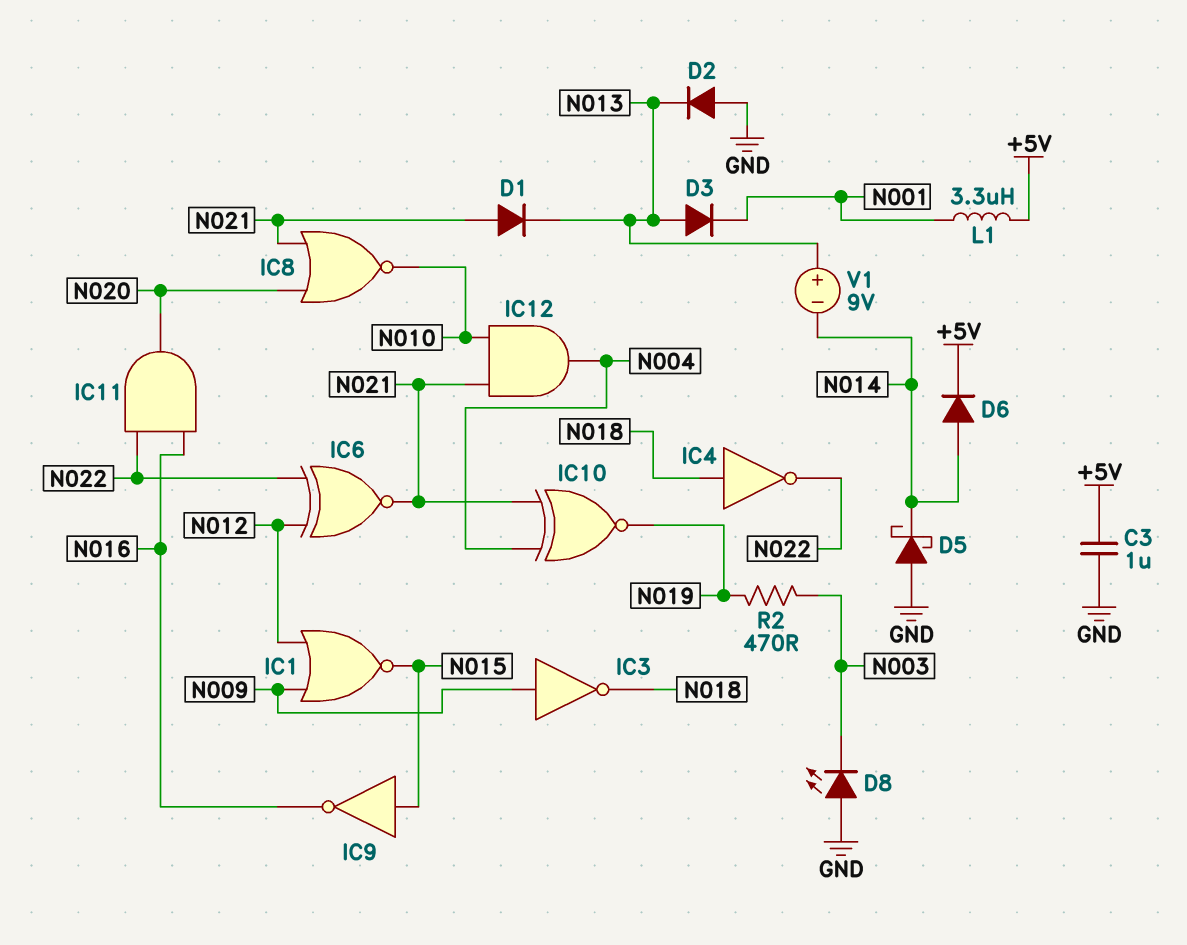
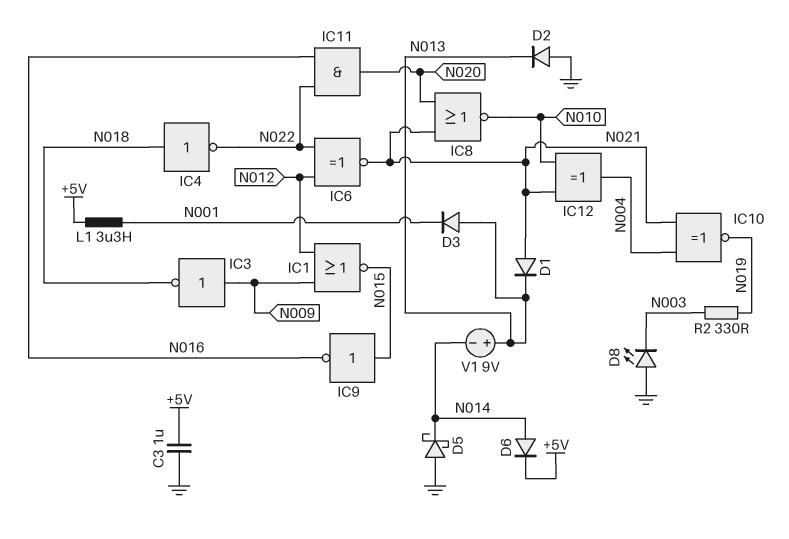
IC12: AND (in N010, in N021, out N004) -> XOR (in N010, in N021, out N004)
R2: 470 (N003, N019) -> 330 (N003, N019)

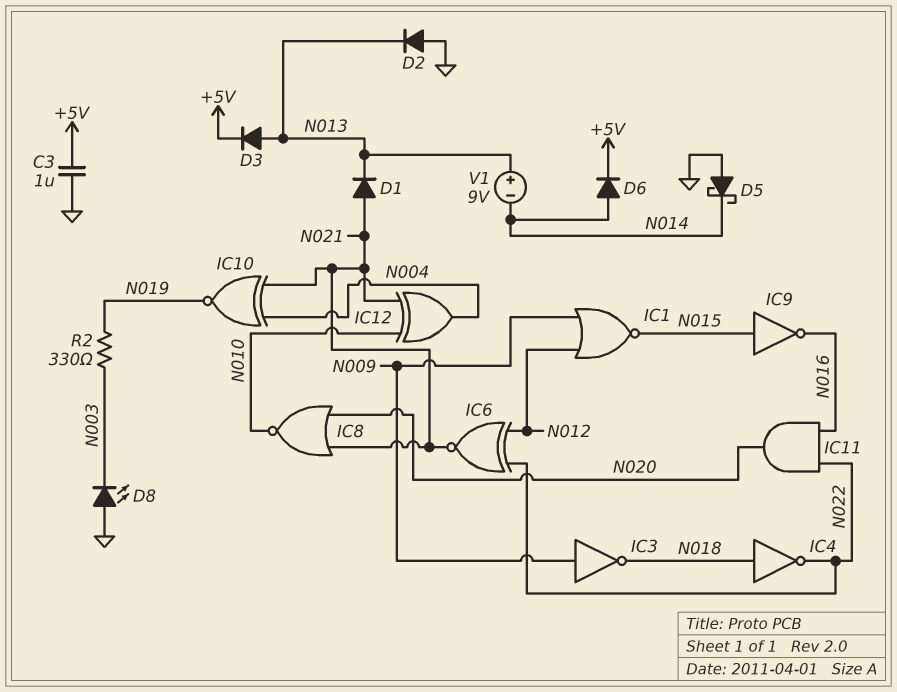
D3: diode (A N013, K N001) -> diode (A N013, K +5V)
L1: 3.3uH (+5V, N001) -> none

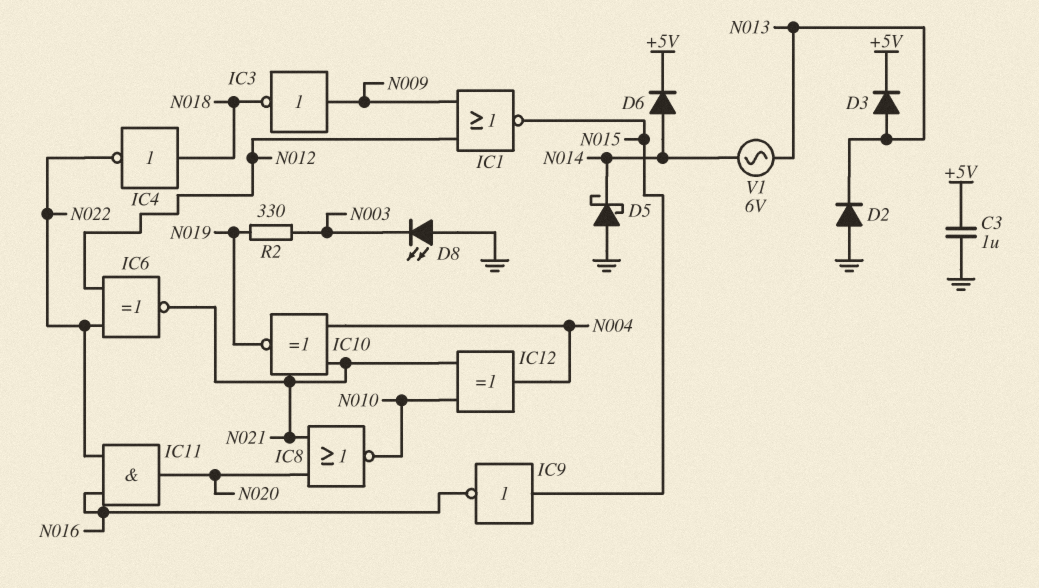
D1: diode (A N021, K N013) -> none
V1: 9V (plus N013, minus N014) -> AC 6V (N013, N014)

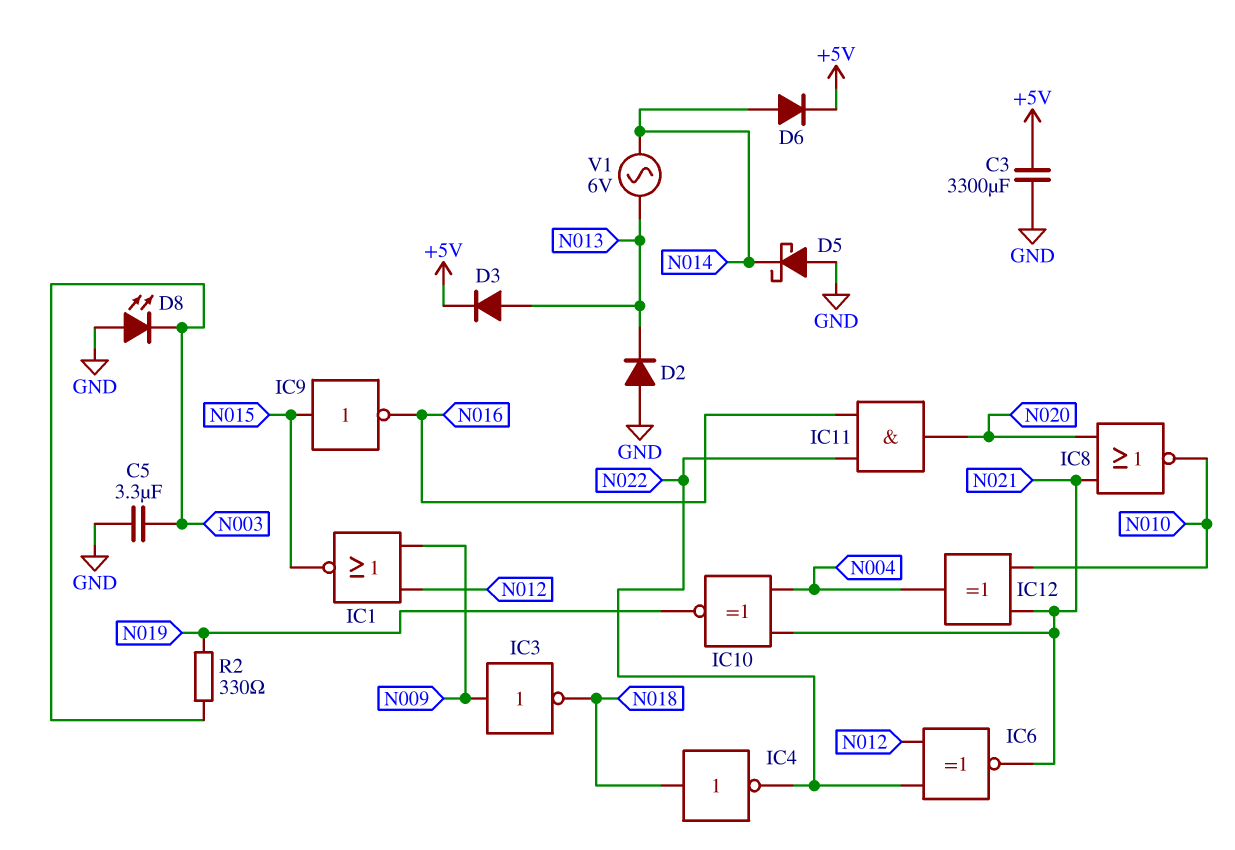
C3: 1uF (+5V, GND) -> 3300uF (+5V, GND)
C5: none -> 3.3uF (GND, N003)

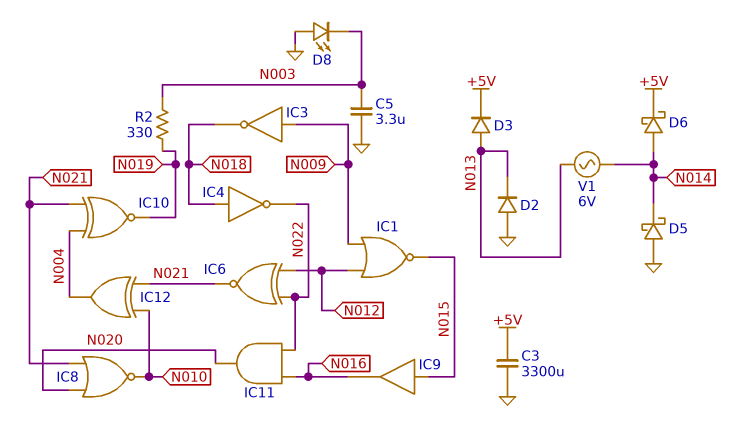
D6: diode (A N014, K +5V) -> schottky (A N014, K +5V)
IC9: NOT (in N015, out N016) -> buffer (in N015, out N016)

